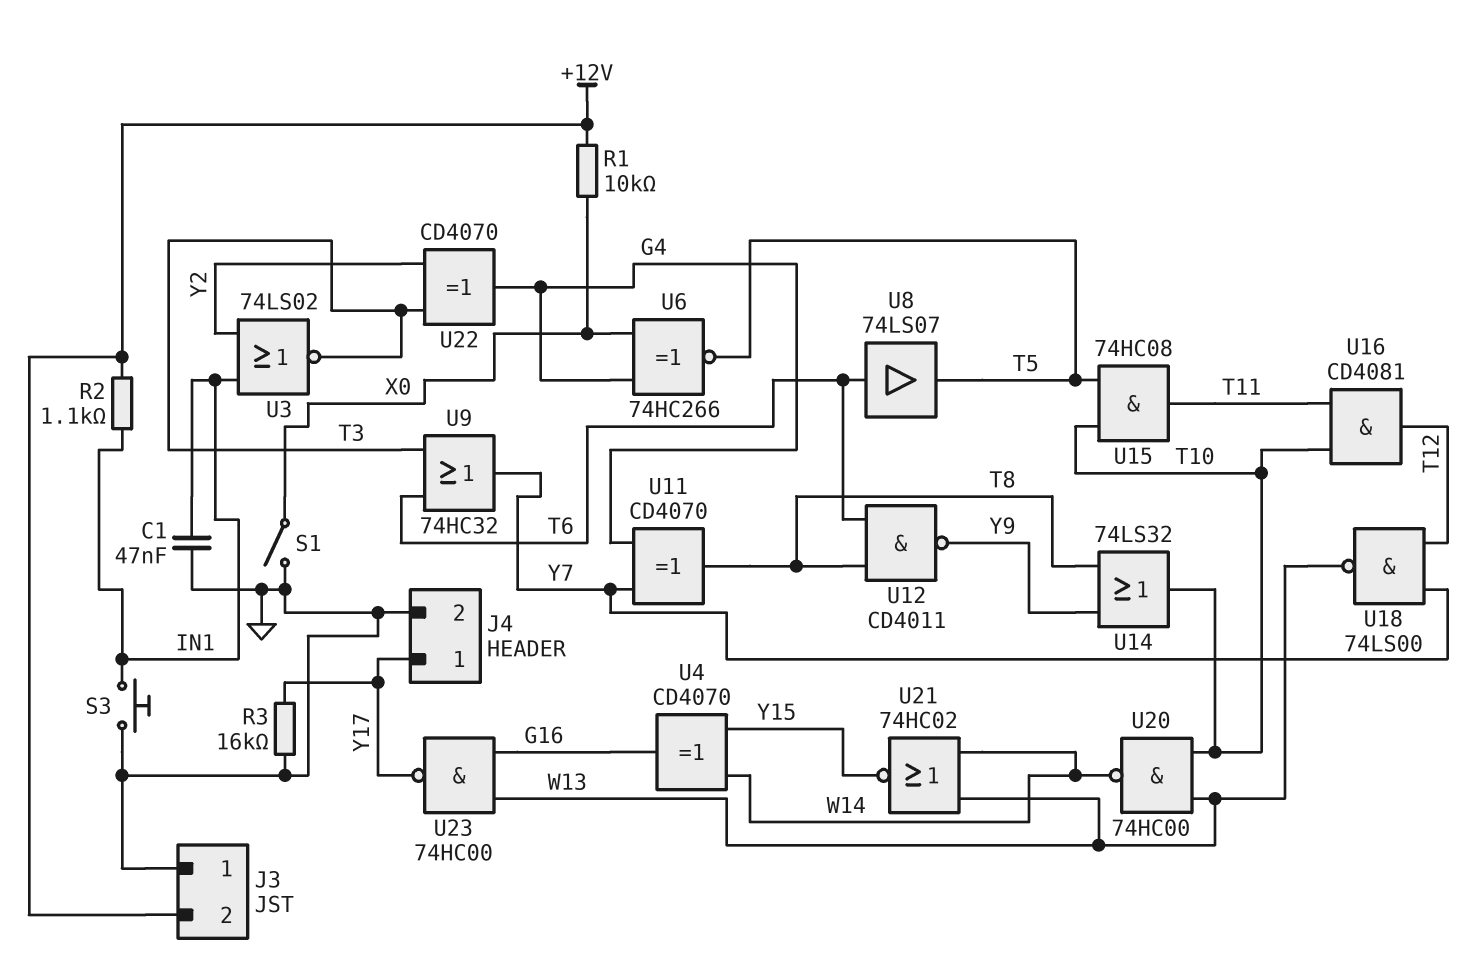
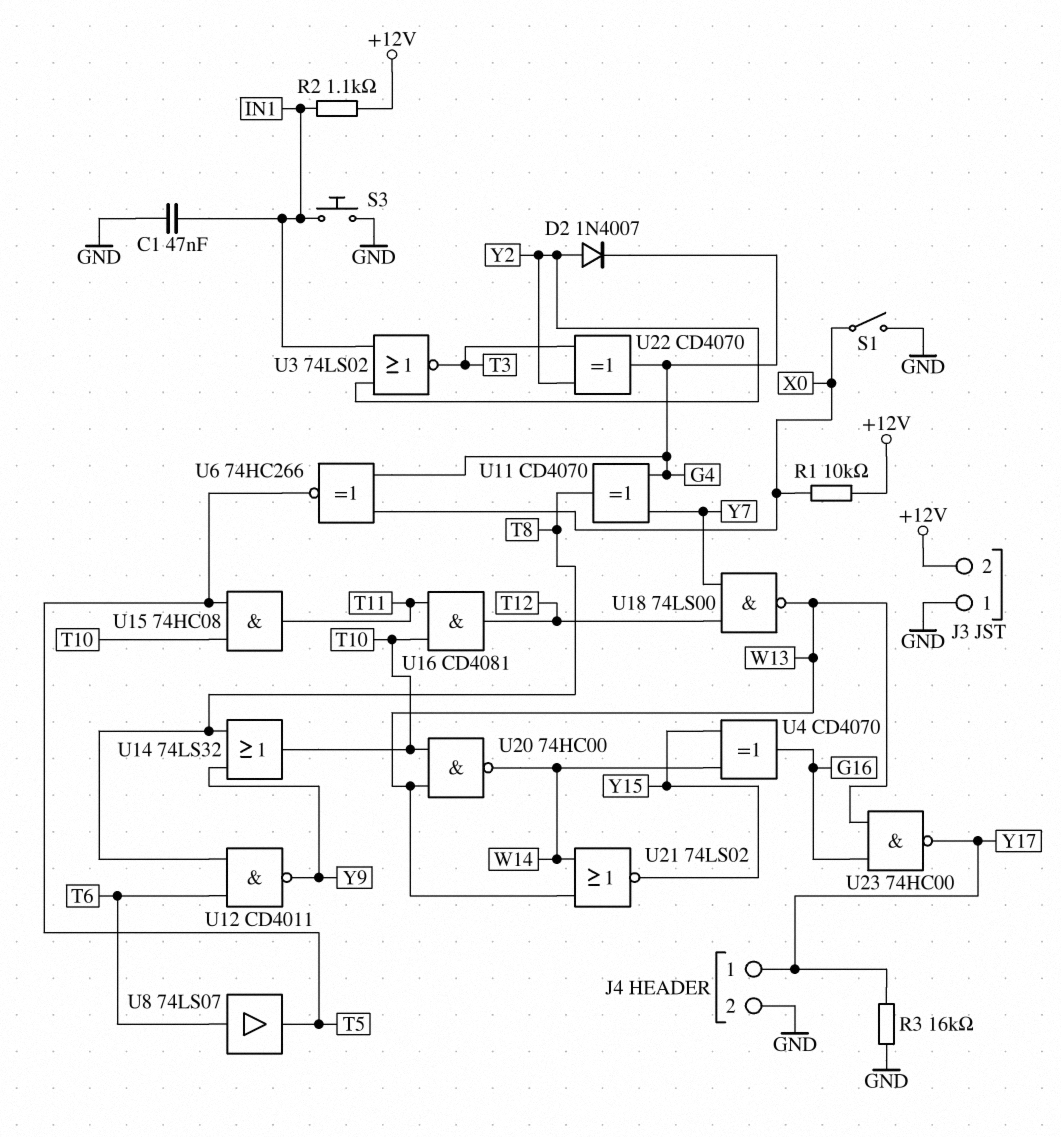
D2: none -> diode 1N4007 (A Y2, K G4)
U9: OR 74HC32 (in T3, in T6, out Y7) -> none
U21: NOR 74HC02 (in W13, in W14, out Y15) -> NOR 74LS02 (in W13, in W14, out Y15)

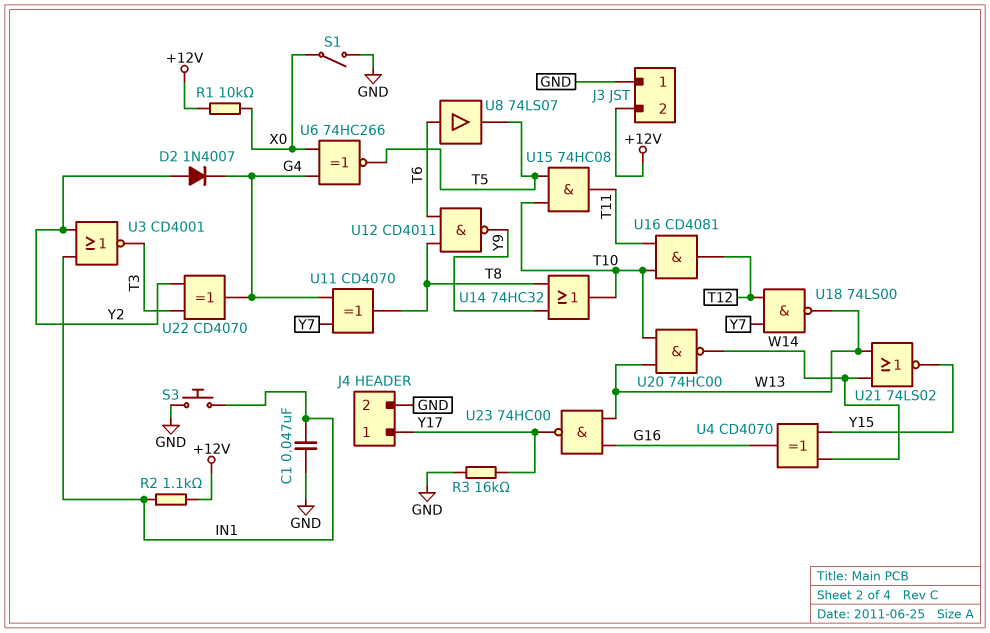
U3: NOR 74LS02 (in IN1, in Y2, out T3) -> NOR CD4001 (in IN1, in Y2, out T3)
U14: OR 74LS32 (in T8, in Y9, out T10) -> OR 74HC32 (in T8, in Y9, out T10)

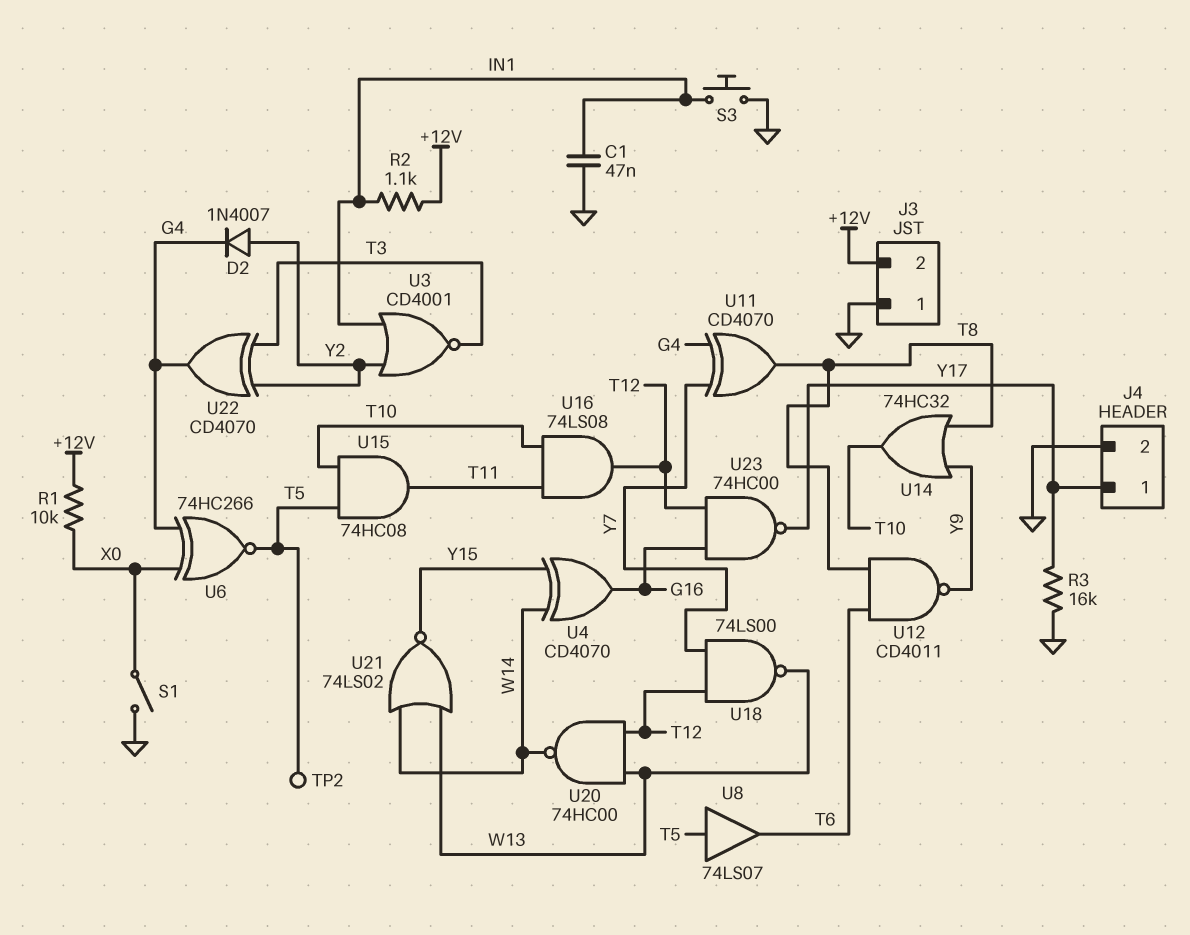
TP2: none -> test point (T5)
U8: buffer 74LS07 (in T6, out T5) -> buffer 74LS07 (in T5, out T6)
U16: AND CD4081 (in T10, in T11, out T12) -> AND 74LS08 (in T10, in T11, out T12)
U20: NAND 74HC00 (in T10, in W13, out W14) -> NAND 74HC00 (in T12, in W13, out W14)
U23: NAND 74HC00 (in G16, in W13, out Y17) -> NAND 74HC00 (in G16, in T12, out Y17)

